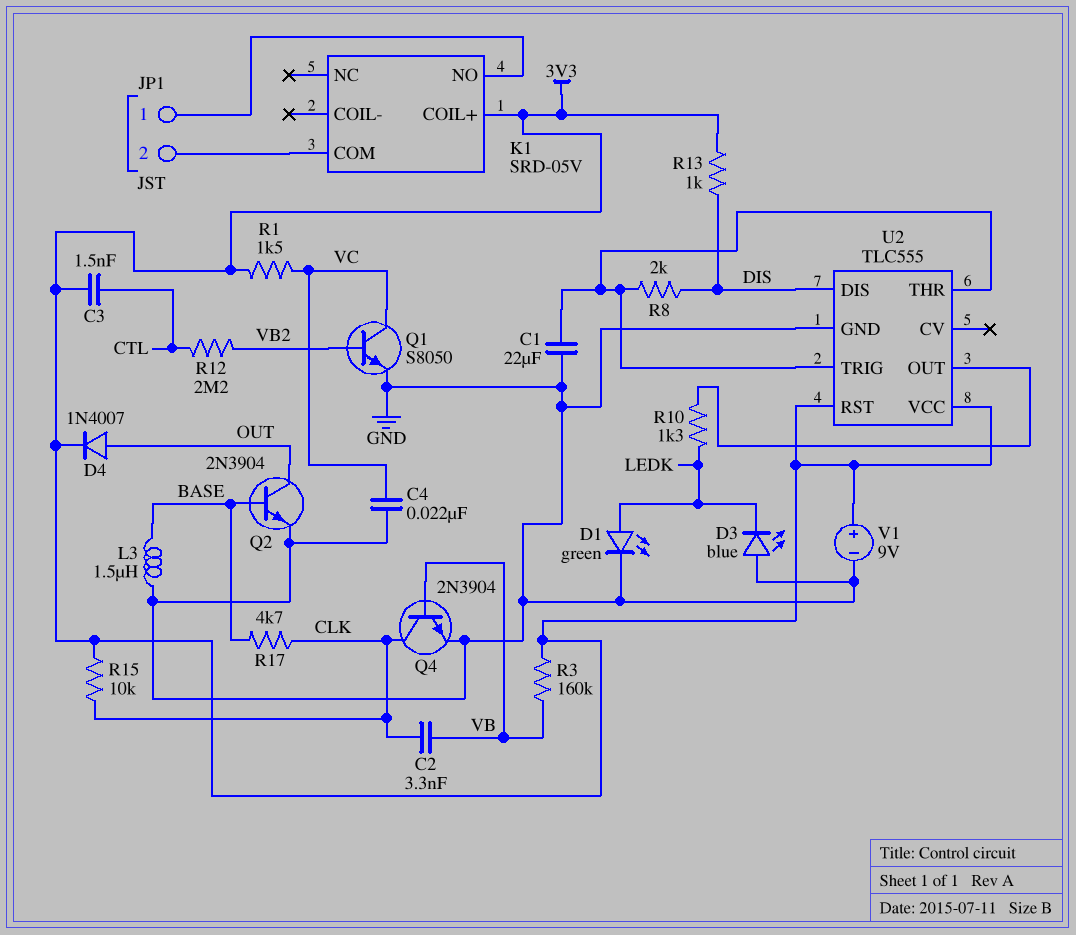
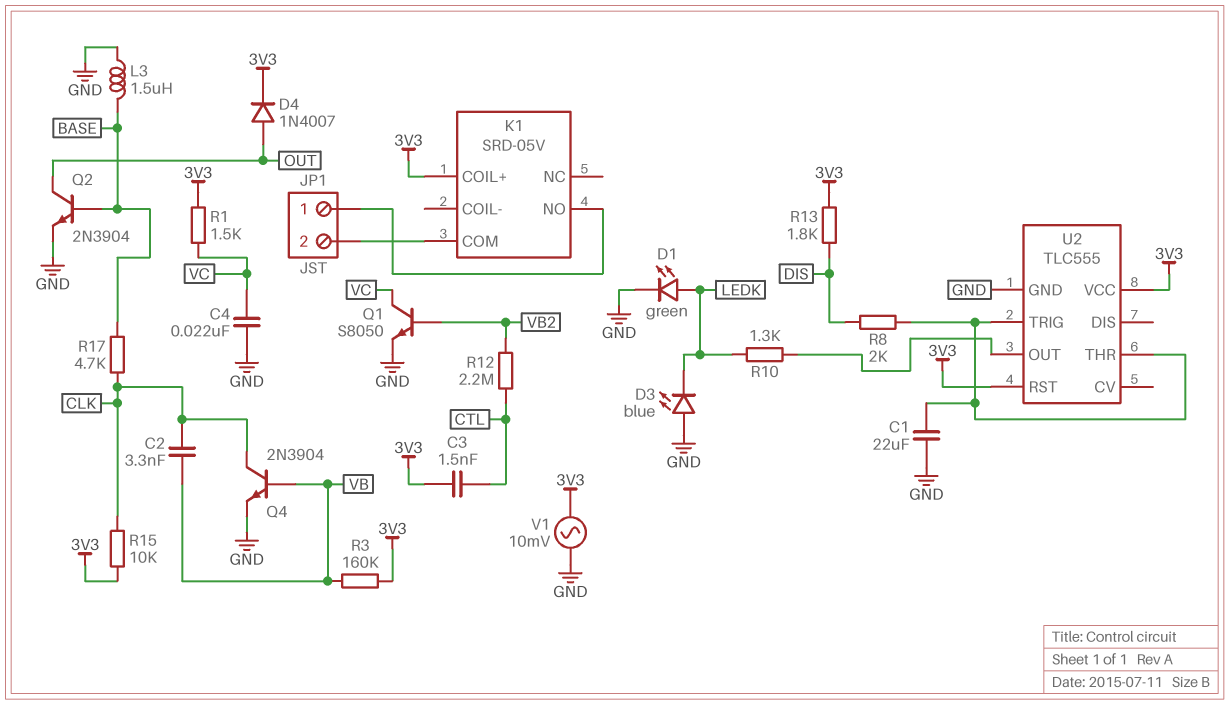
R13: 1k (3V3, DIS) -> 1.8k (3V3, DIS)
U2 pin DIS: DIS -> none
V1: 9V (plus 3V3, minus GND) -> AC 10mV (3V3, GND)

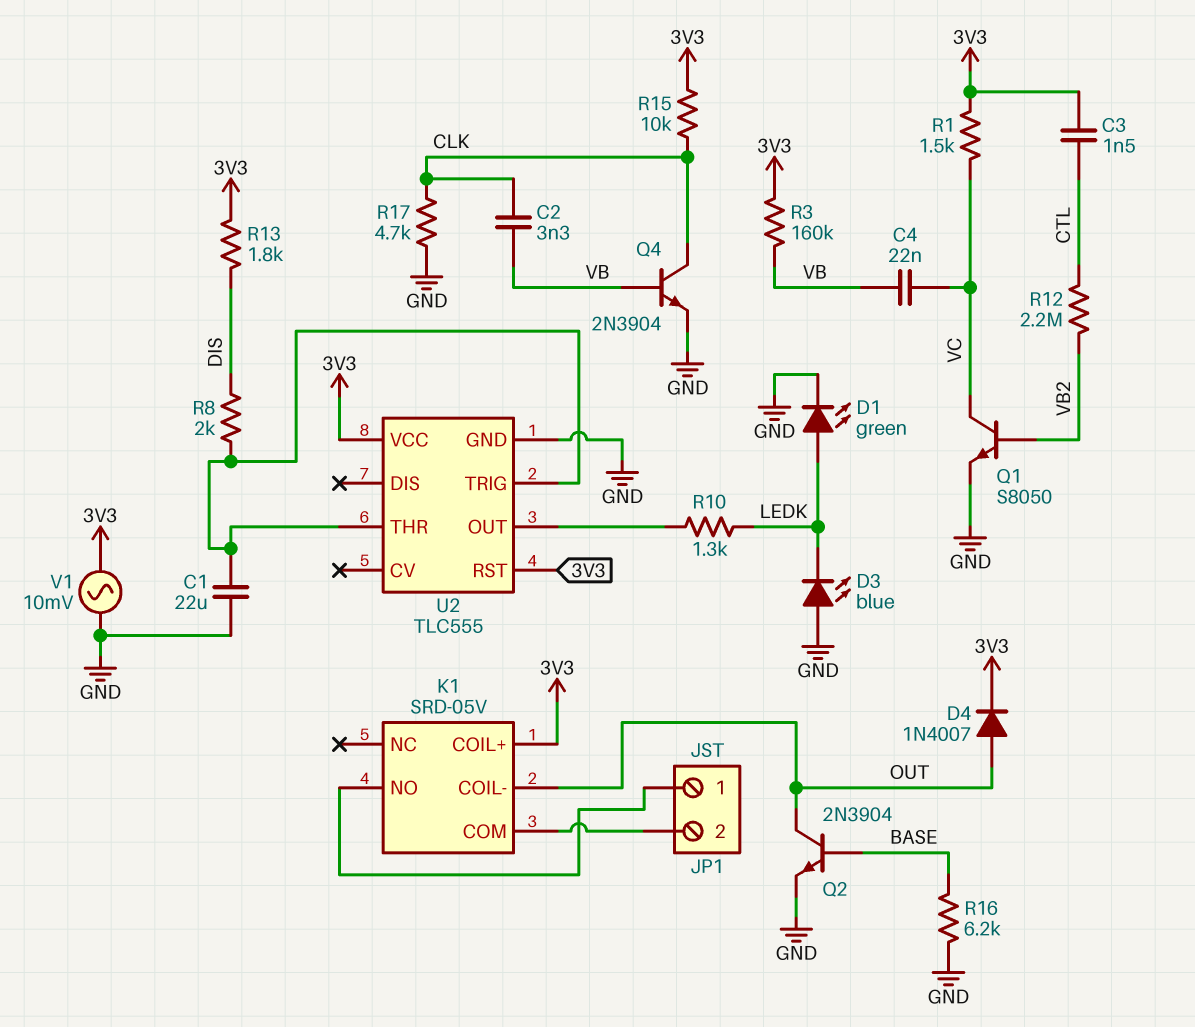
C4: 22nF (GND, VC) -> 22nF (VB, VC)
K1 pin COIL-: none -> OUT
L3: 1.5uH (BASE, GND) -> none
R16: none -> 6.2k (BASE, GND)
R17: 4.7k (BASE, CLK) -> 4.7k (CLK, GND)

